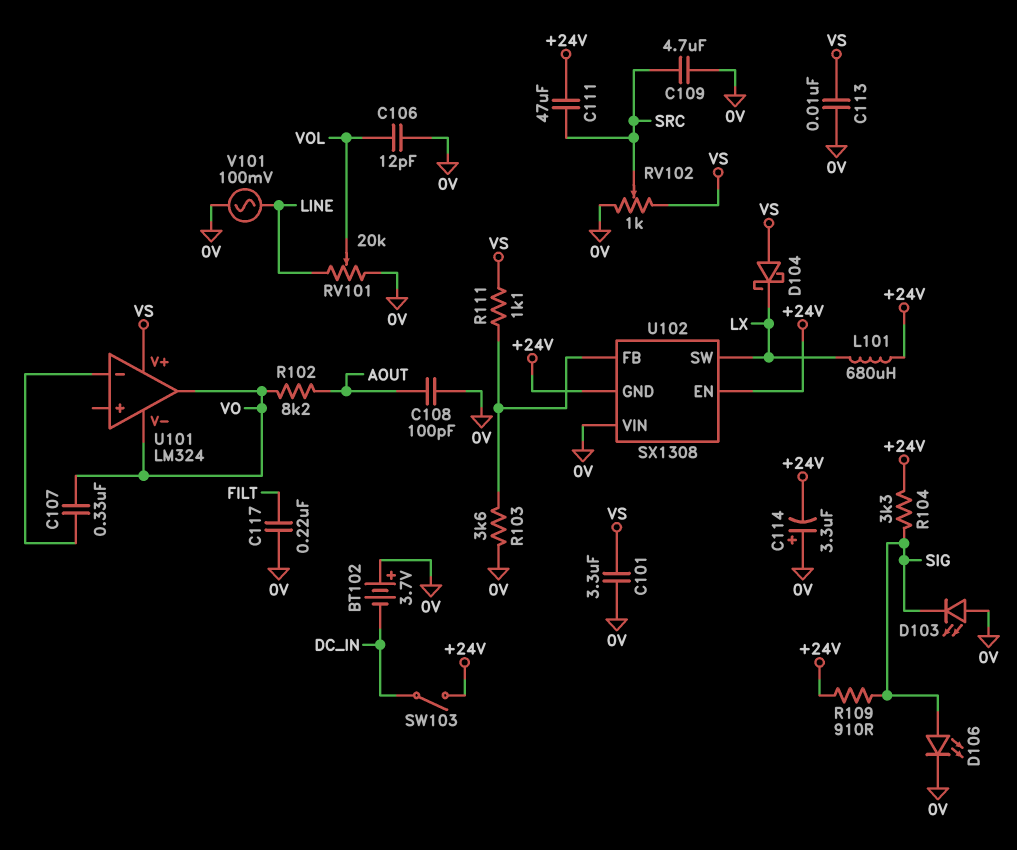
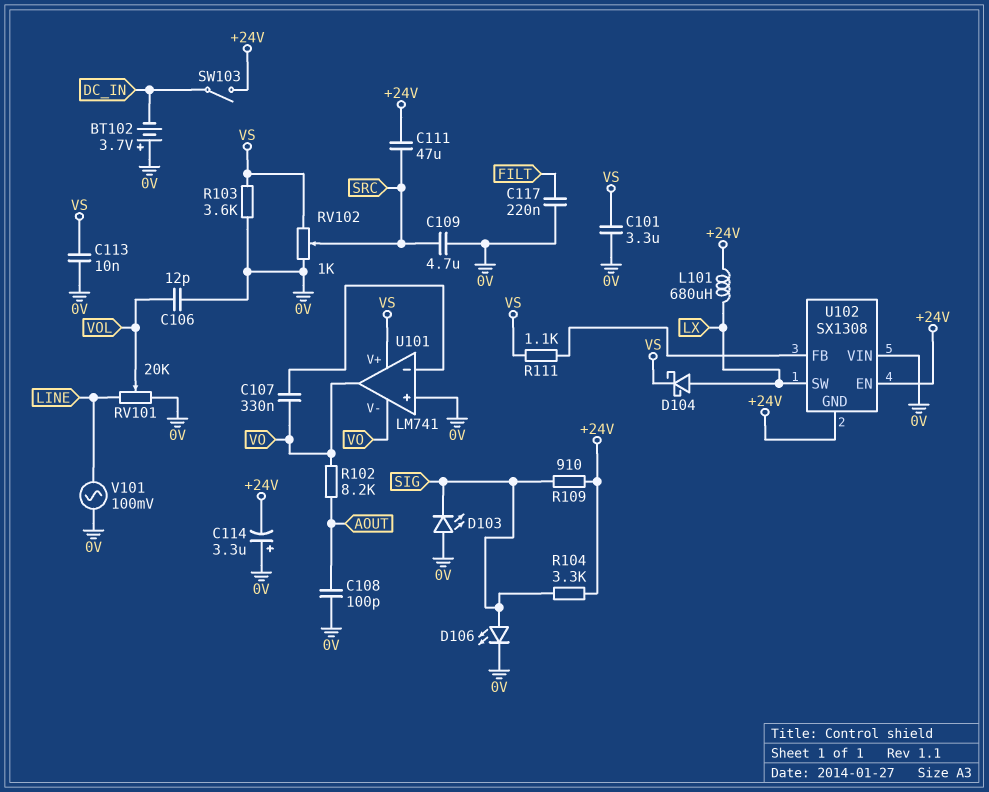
D104: schottky (A VS, K LX) -> schottky (A LX, K VS)
R103: 3.6k (0V, U102/FB) -> 3.6k (0V, VS)
U101: LM324 -> LM741
U101 pin in+: none -> 0V

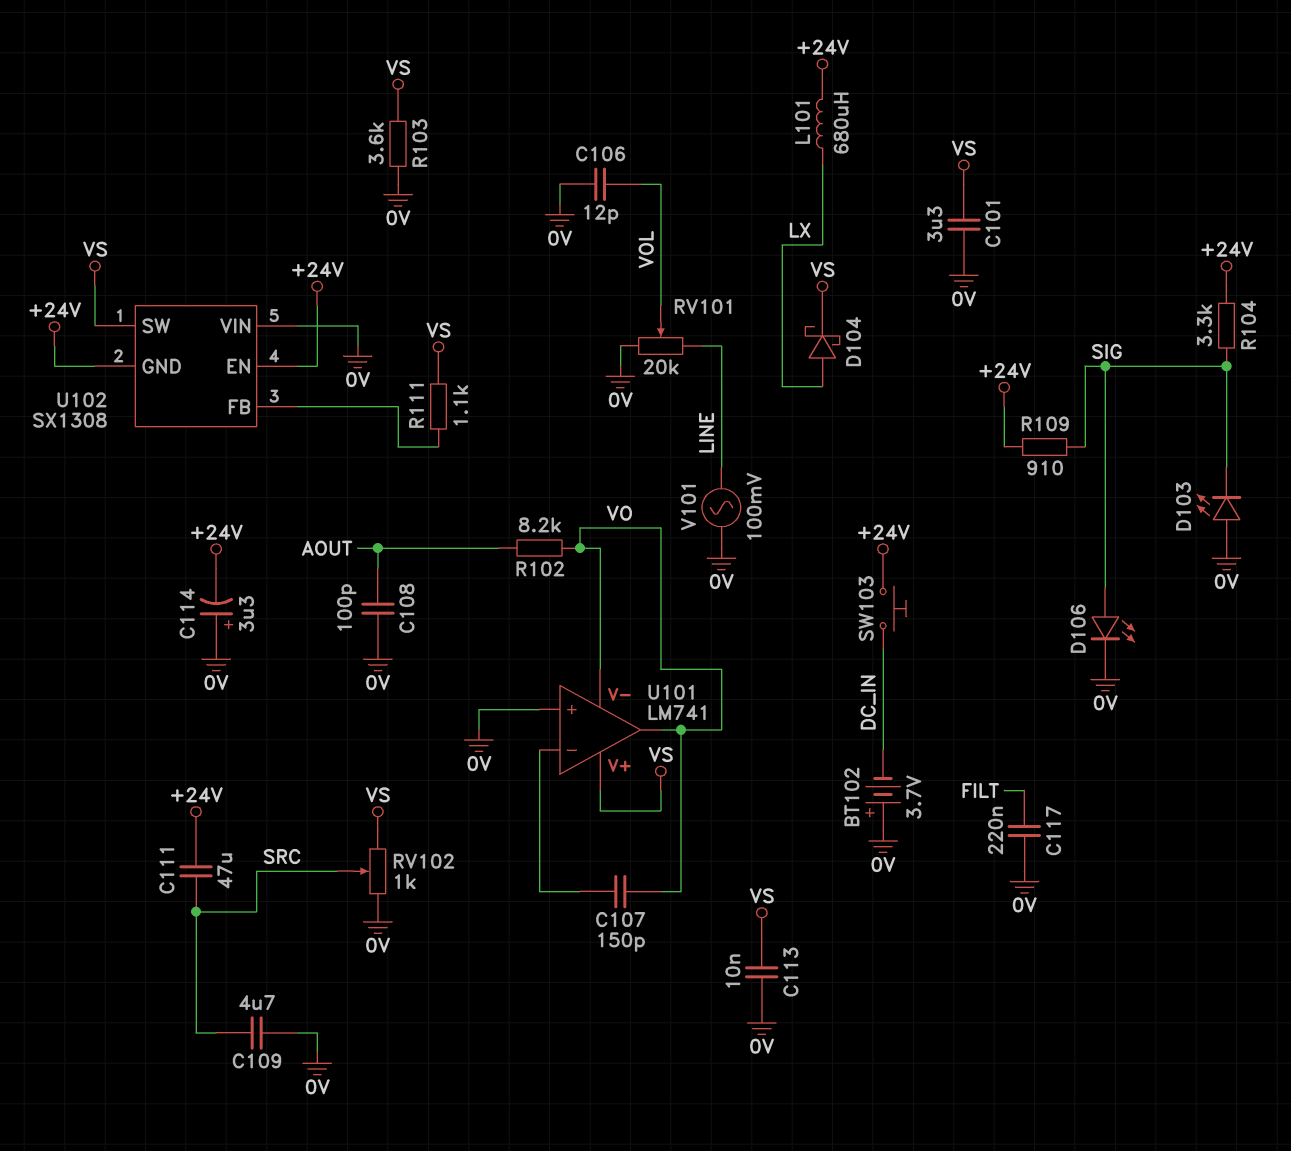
C107: 330nF (U101/in-, VO) -> 150pF (U101/in-, VO)
SW103: switch (+24V, DC_IN) -> button (+24V, DC_IN)
U102 pin SW: LX -> VS

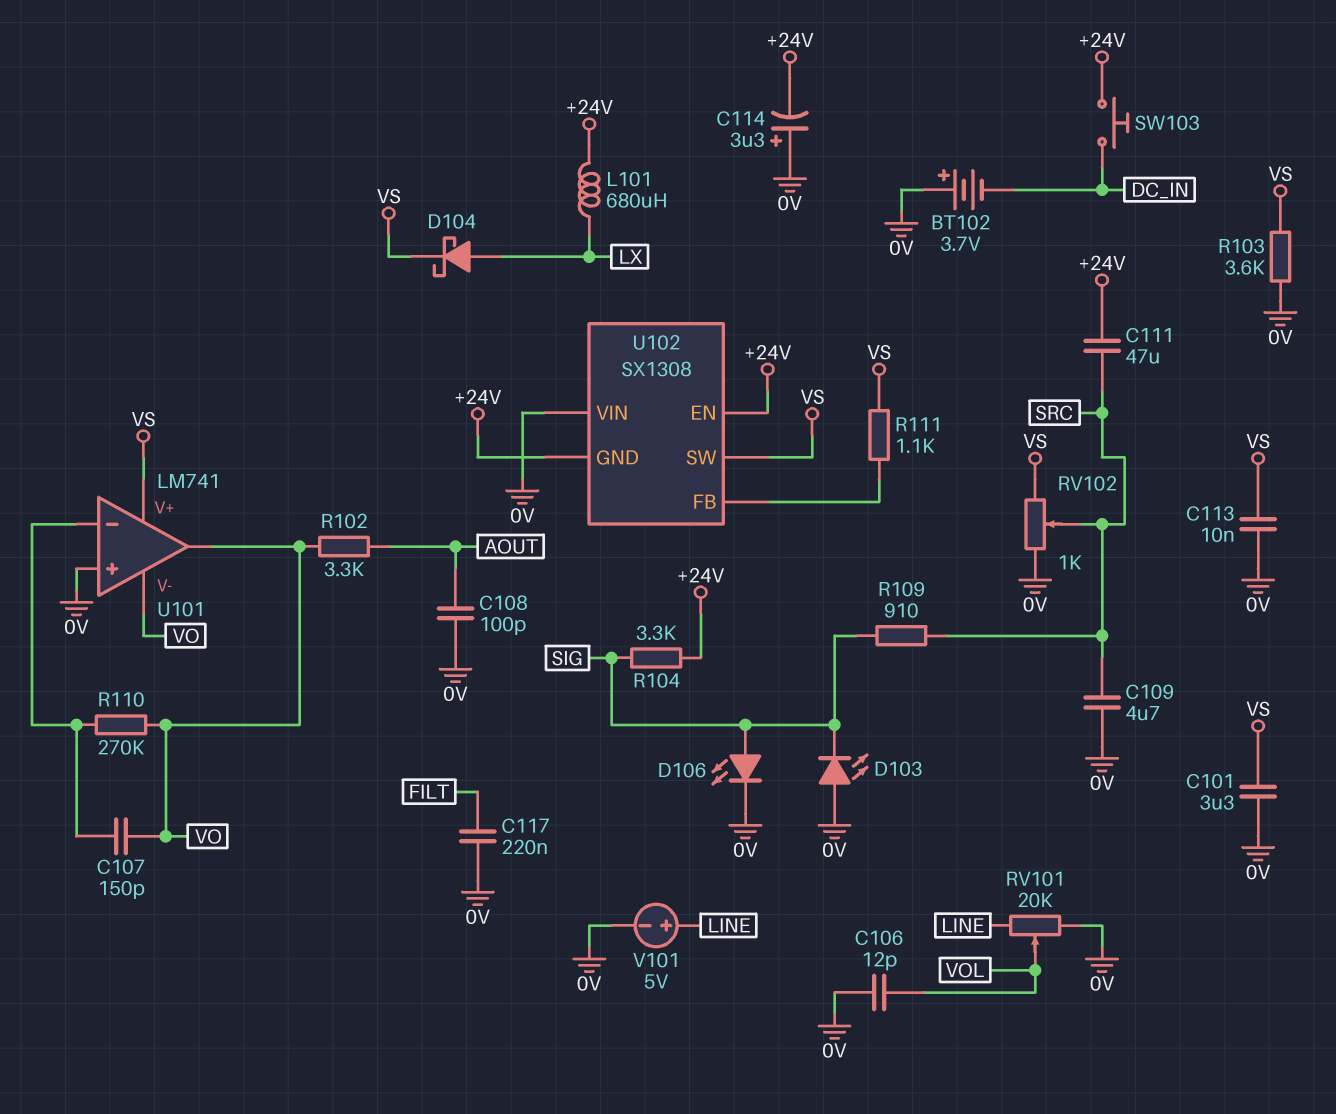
R102: 8.2k (AOUT, VO) -> 3.3k (AOUT, VO)
R109: 910 (+24V, SIG) -> 910 (SIG, SRC)
R110: none -> 270k (U101/in-, VO)
V101: AC 100mV (0V, LINE) -> 5V (plus LINE, minus 0V)

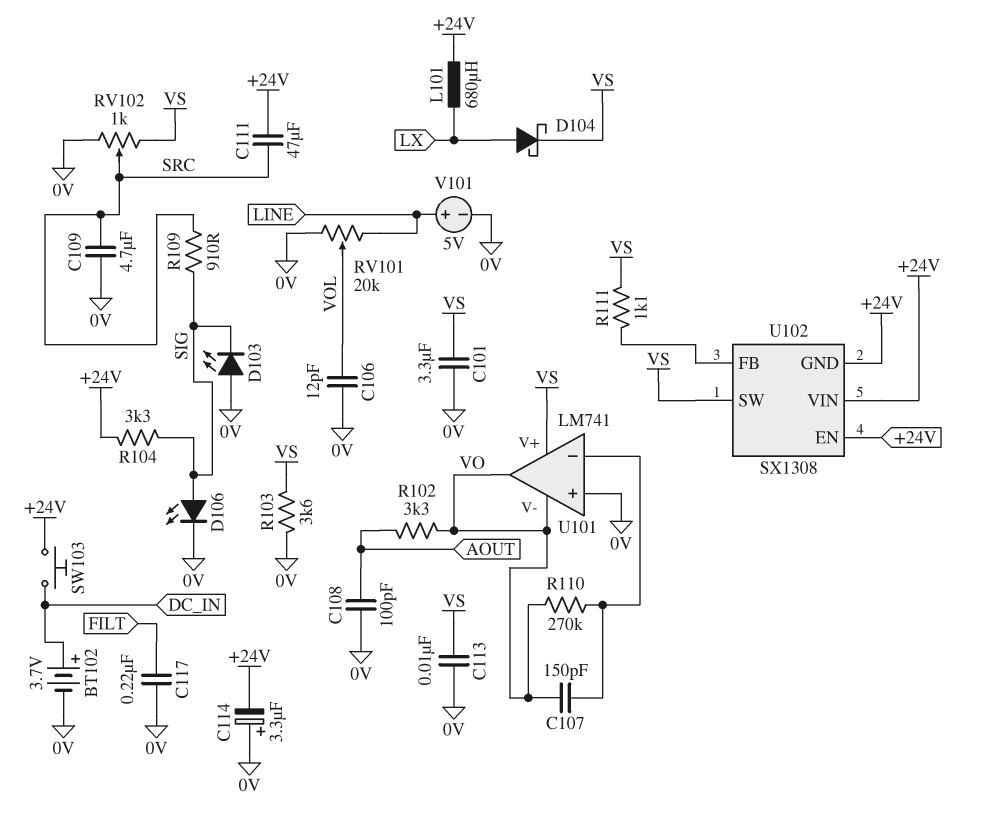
BT102: 3.7V (plus 0V, minus DC_IN) -> 3.7V (plus DC_IN, minus 0V)
U102 pin VIN: 0V -> +24V

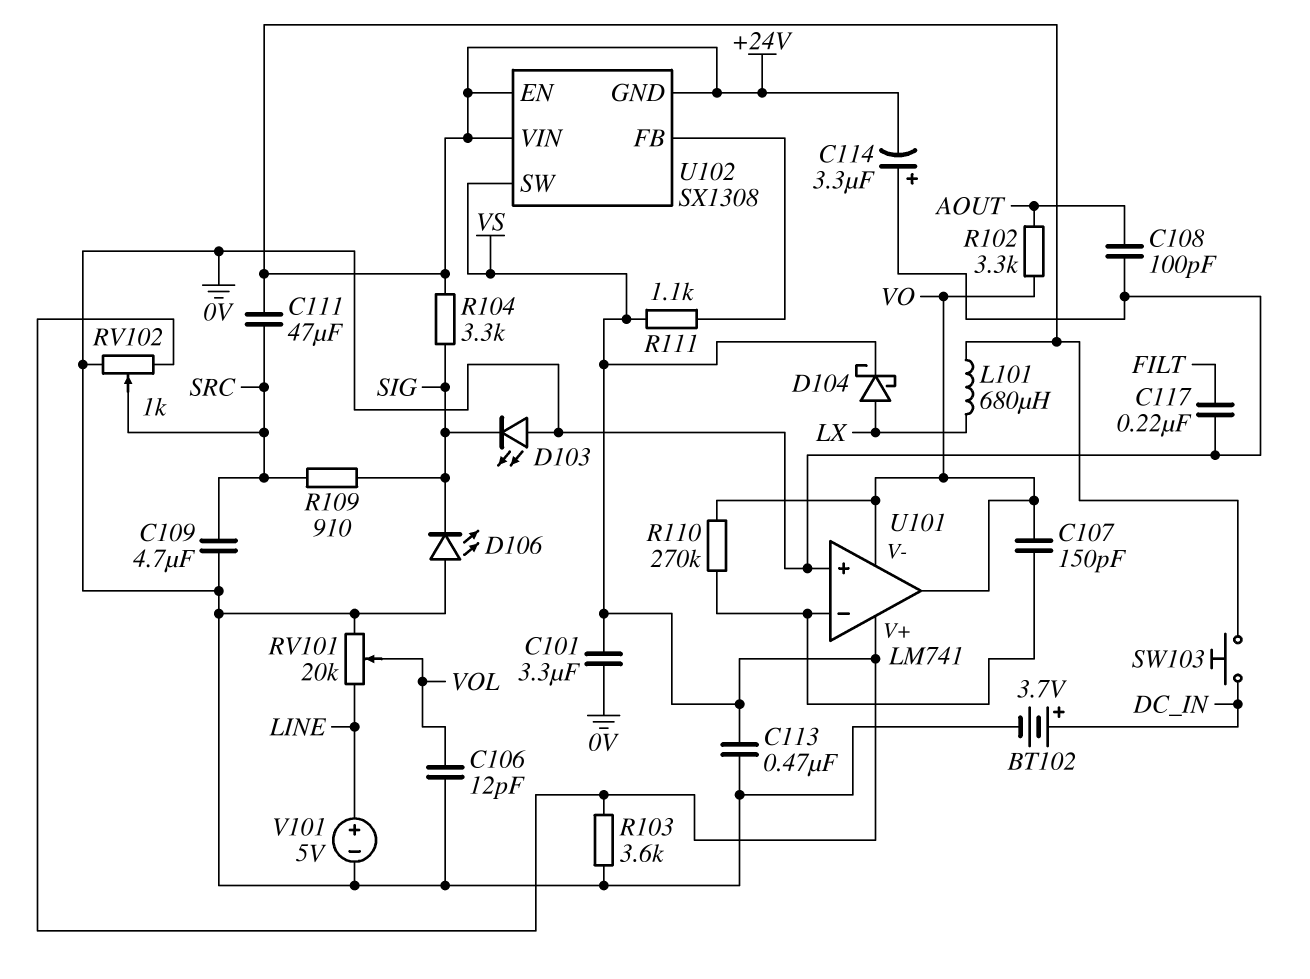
C113: 10nF (0V, VS) -> 470nF (0V, VS)
D106: LED (A SIG, K 0V) -> LED (A 0V, K SIG)

